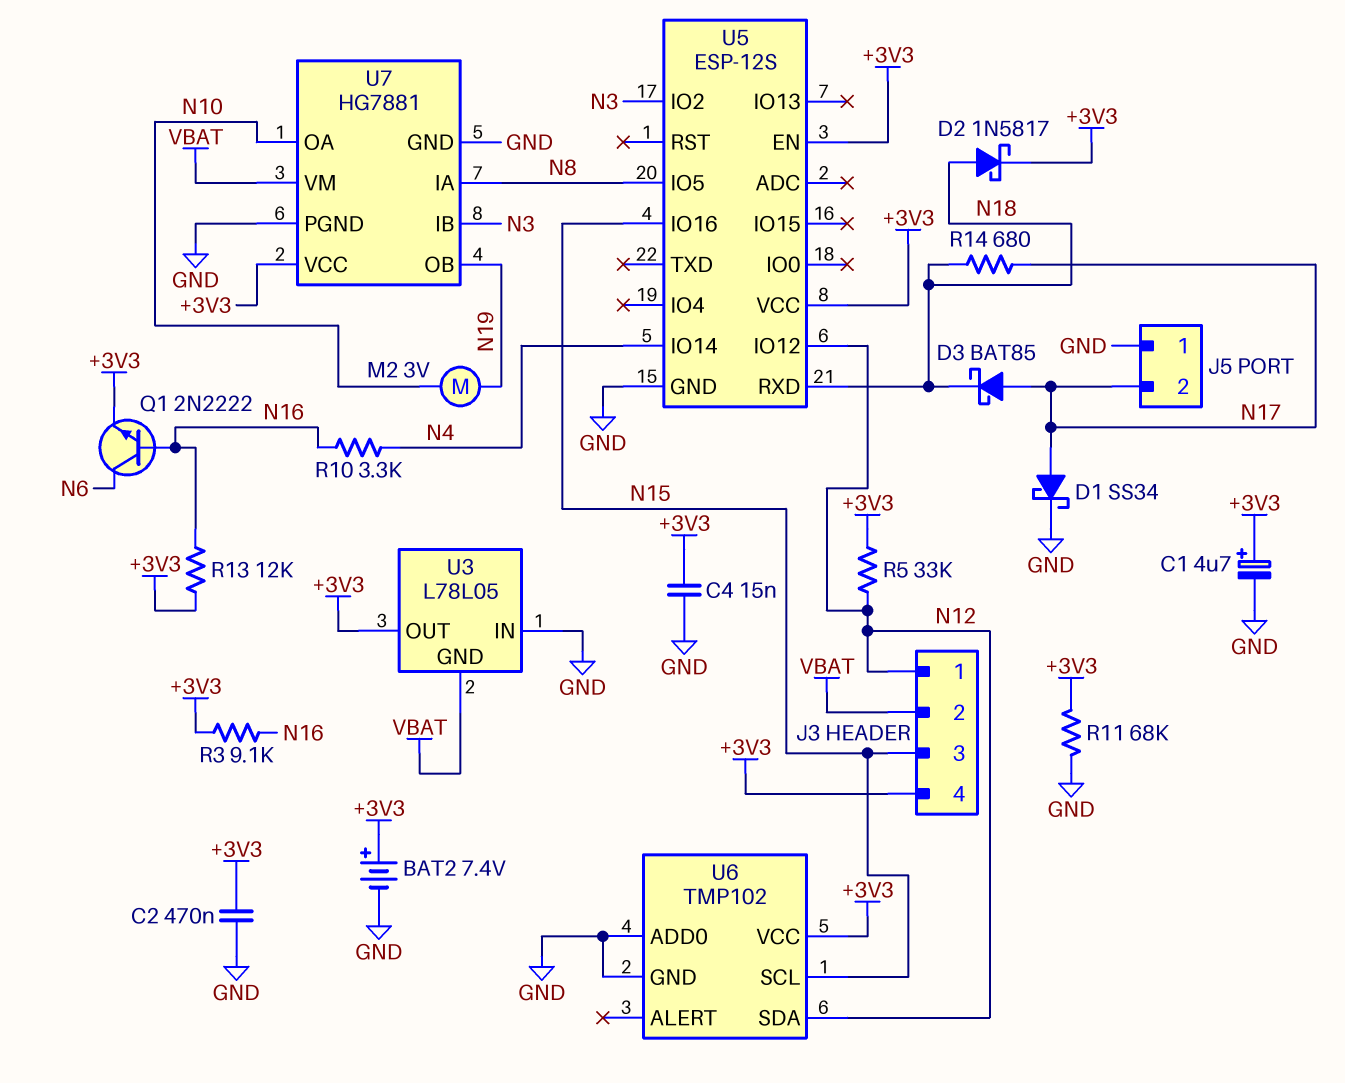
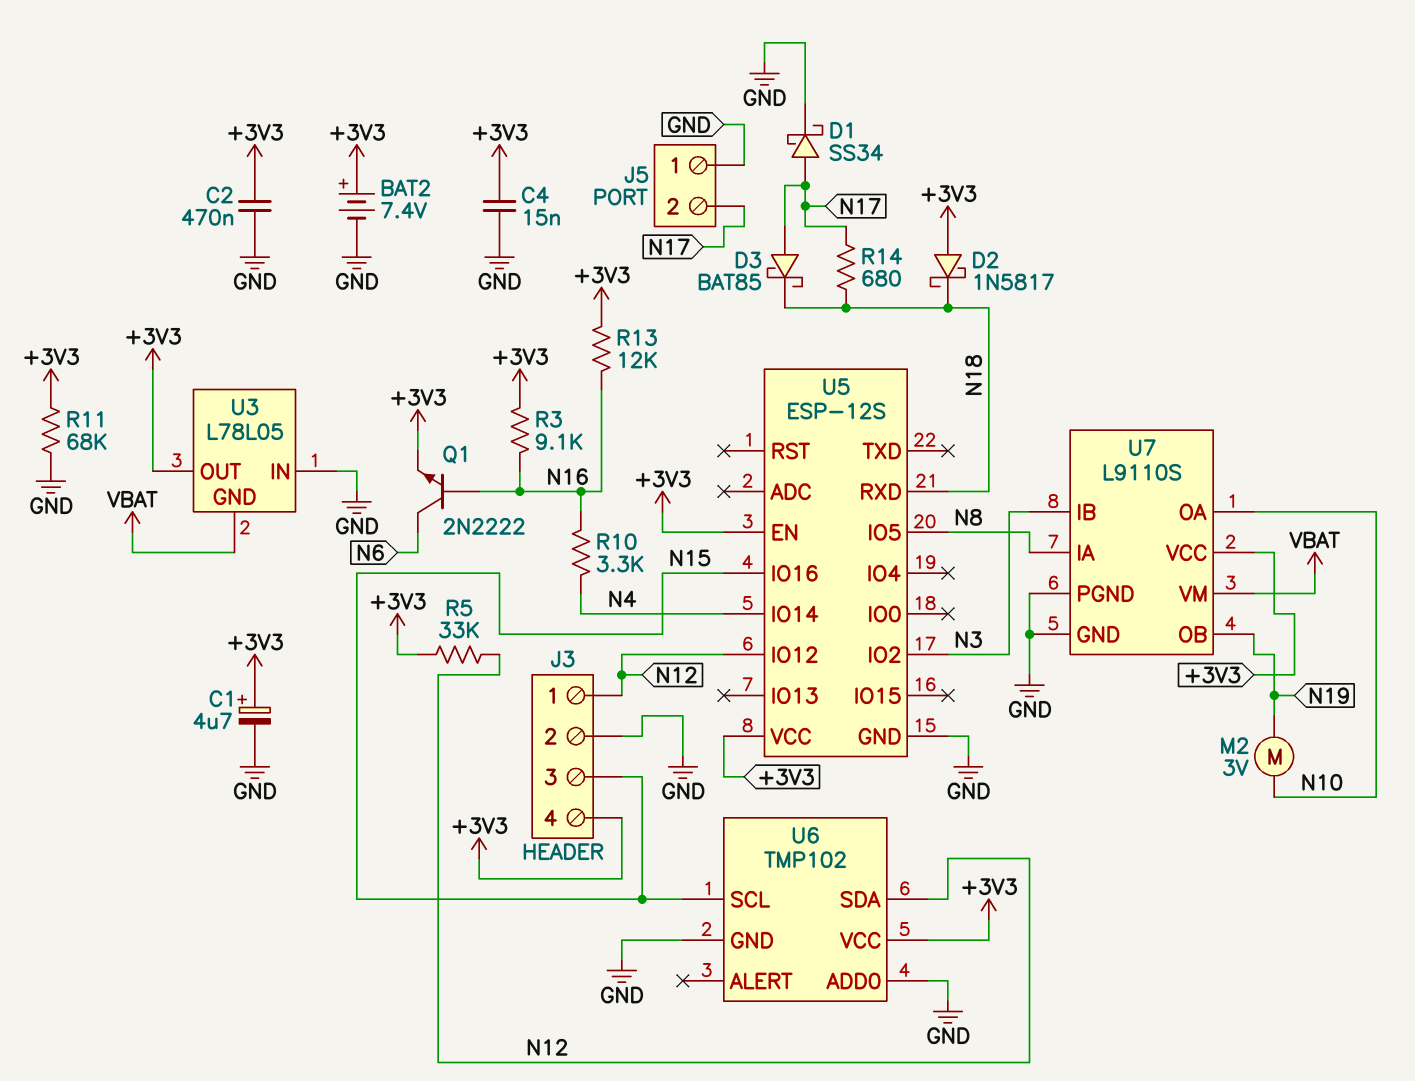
D2: schottky 1N5817 (A N18, K +3V3) -> schottky 1N5817 (A +3V3, K N18)
J3 pin 2: VBAT -> GND
U7: HG7881 -> L9110S

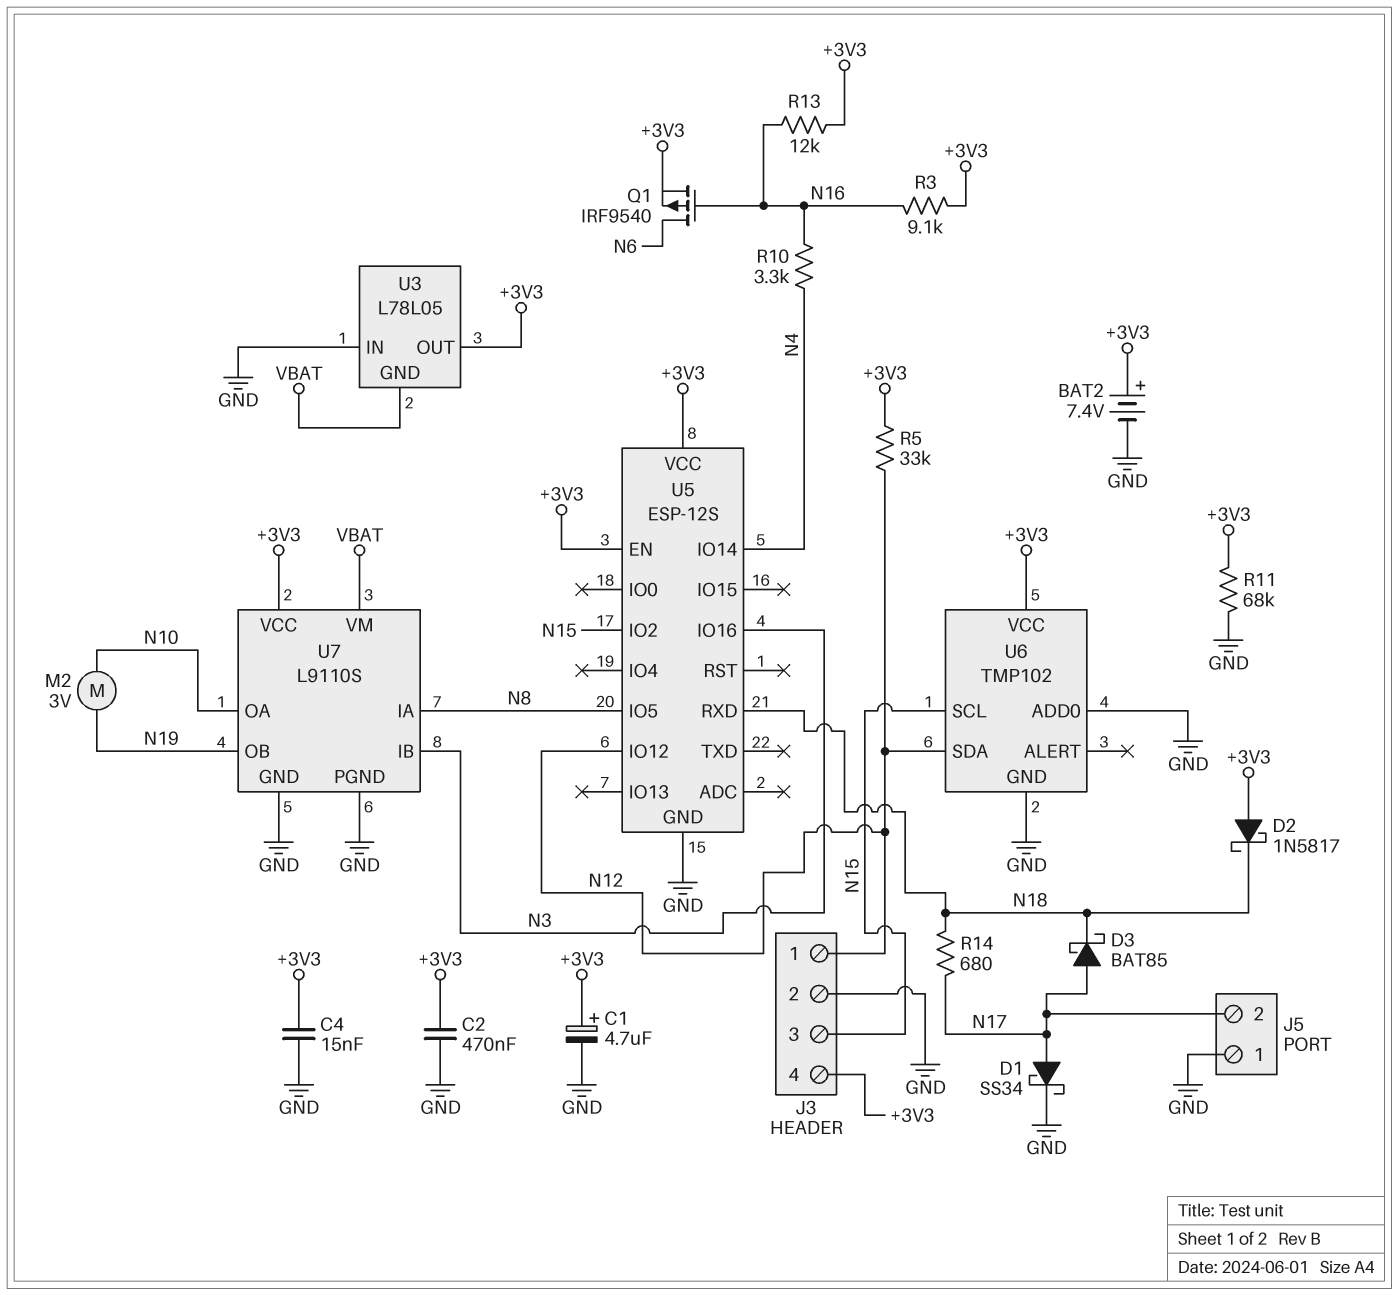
Q1: NPN 2N2222 (B N16, C N6, E +3V3) -> PMOS IRF9540 (G N16, D N6, S +3V3)
U5 pin IO2: N3 -> N15
U5 pin IO16: N15 -> N3

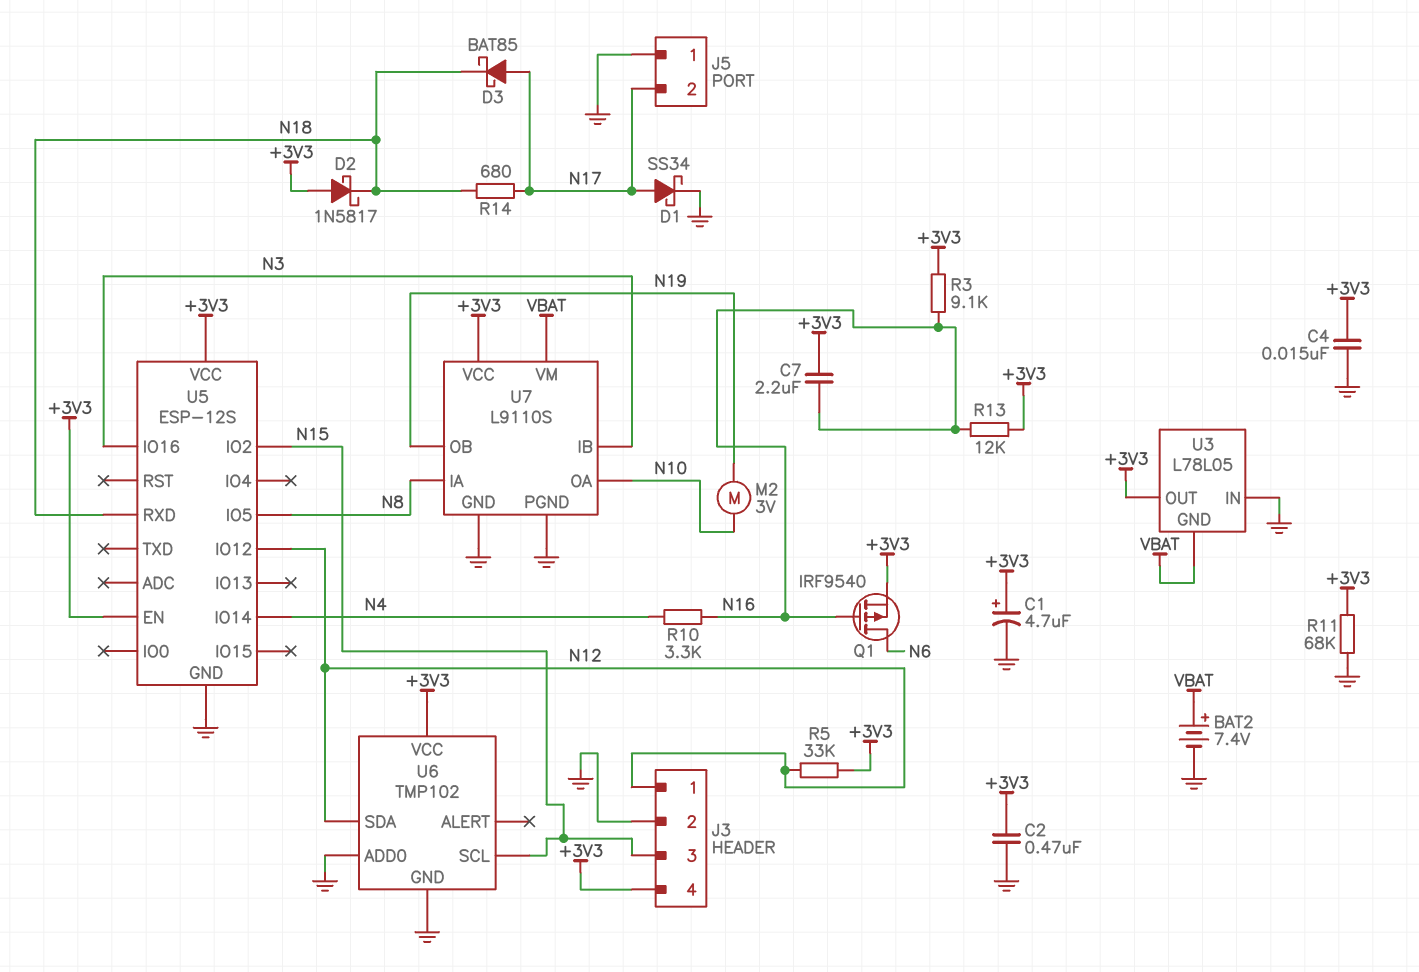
BAT2: 7.4V (plus +3V3, minus GND) -> 7.4V (plus VBAT, minus GND)
C7: none -> 2.2uF (+3V3, N16)

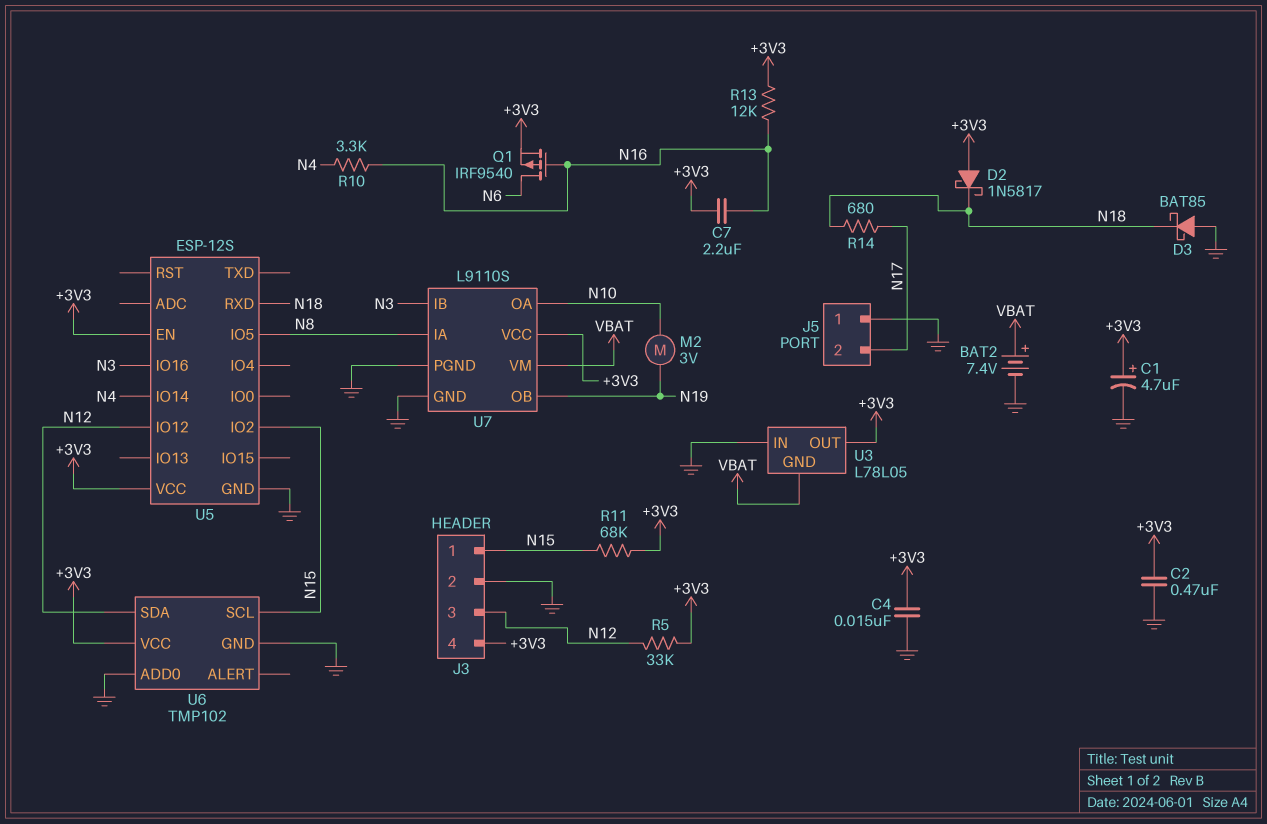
D1: schottky SS34 (A N17, K GND) -> none
D3: schottky BAT85 (A N17, K N18) -> schottky BAT85 (A GND, K N18)
J3 pin 1: N12 -> N15
J3 pin 3: N15 -> N12
R3: 9.1k (+3V3, N16) -> none
R11: 68k (+3V3, GND) -> 68k (+3V3, N15)

